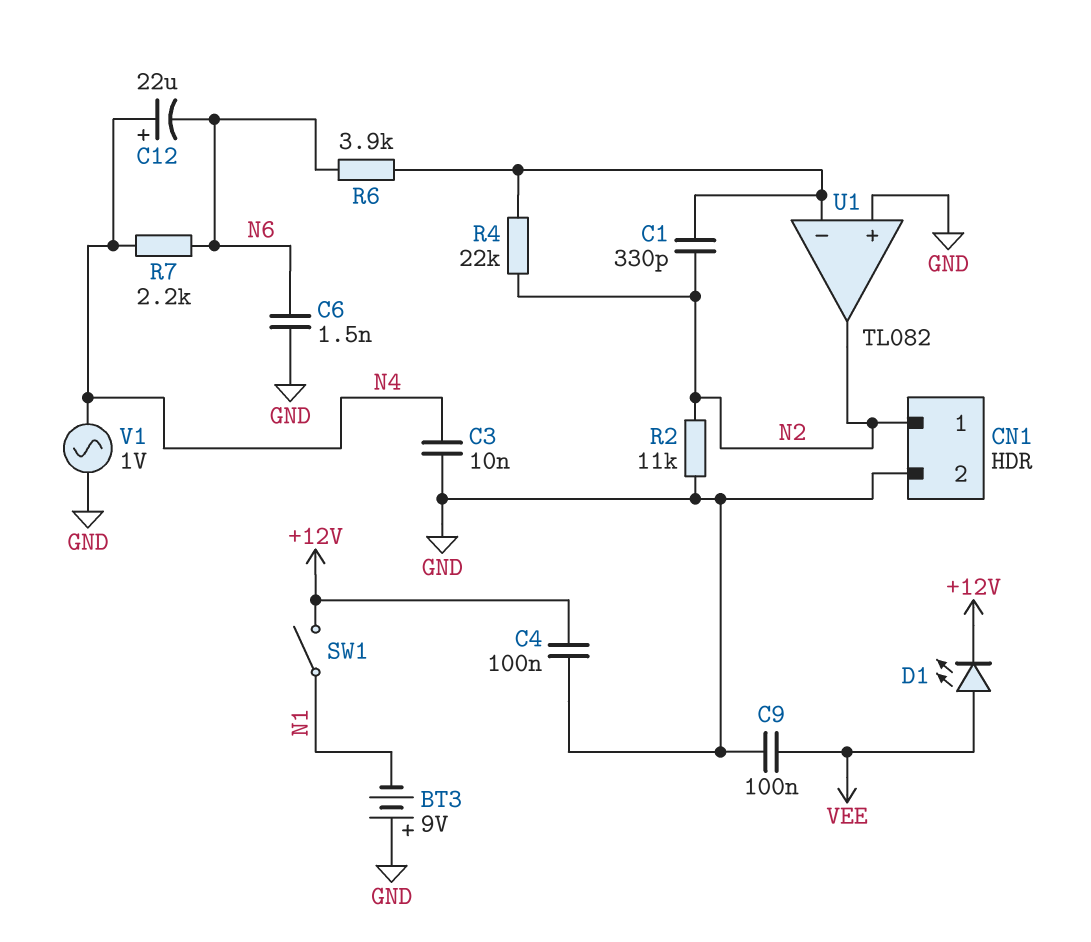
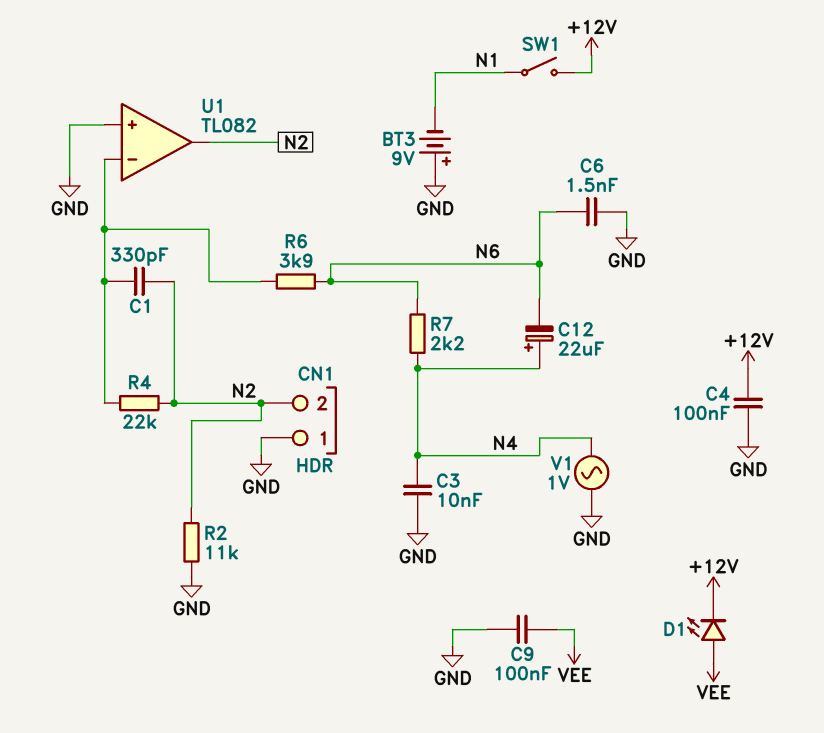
CN1 pin 1: N2 -> GND
CN1 pin 2: GND -> N2

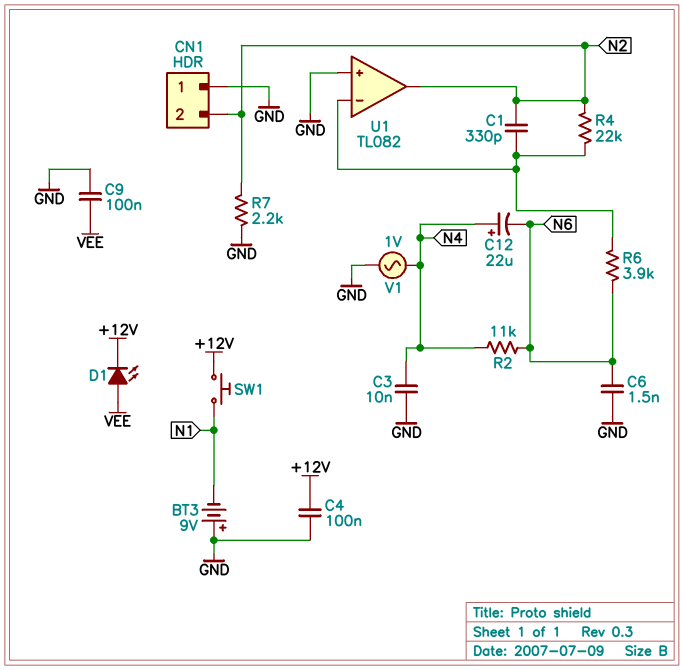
R2: 11k (GND, N2) -> 11k (N4, N6)
R7: 2.2k (N4, N6) -> 2.2k (GND, N2)
SW1: switch (+12V, N1) -> button (+12V, N1)

